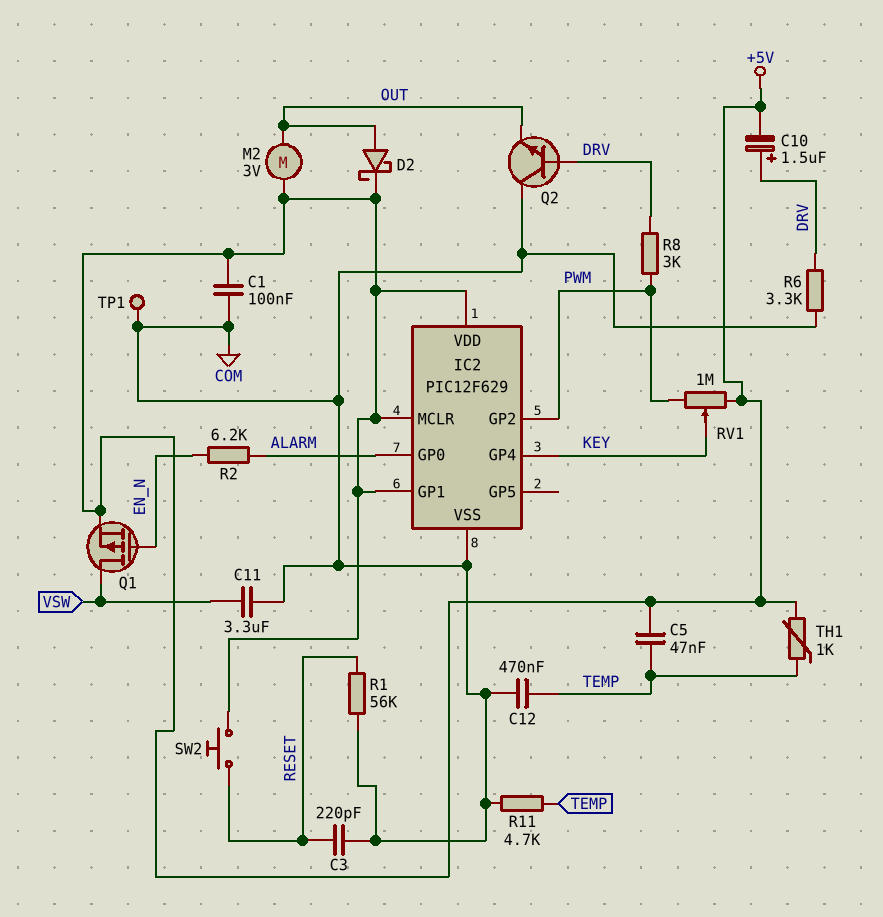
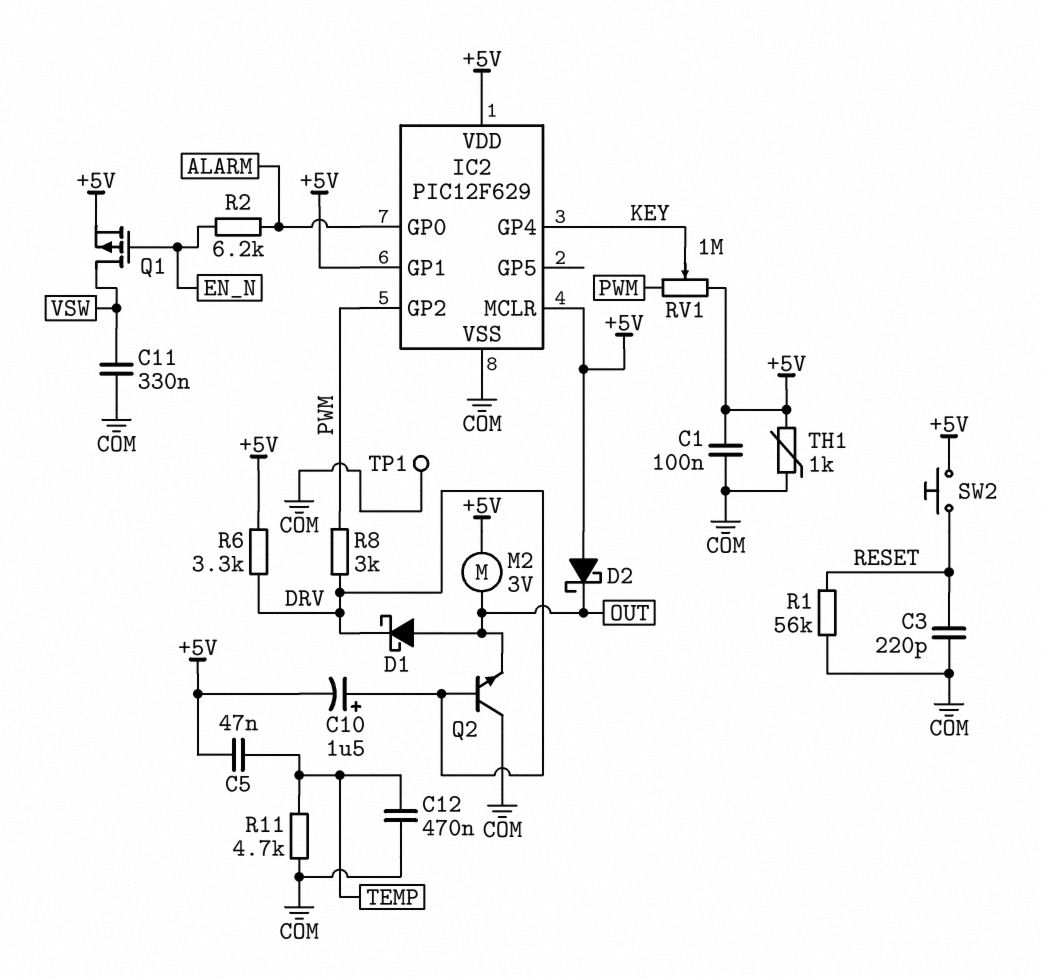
C11: 3.3uF (COM, VSW) -> 330nF (COM, VSW)
D1: none -> schottky (A OUT, K DRV)
D2: schottky (A OUT, K +5V) -> schottky (A +5V, K OUT)
R6: 3.3k (COM, DRV) -> 3.3k (+5V, DRV)
TH1: 1k (+5V, TEMP) -> 1k (+5V, COM)

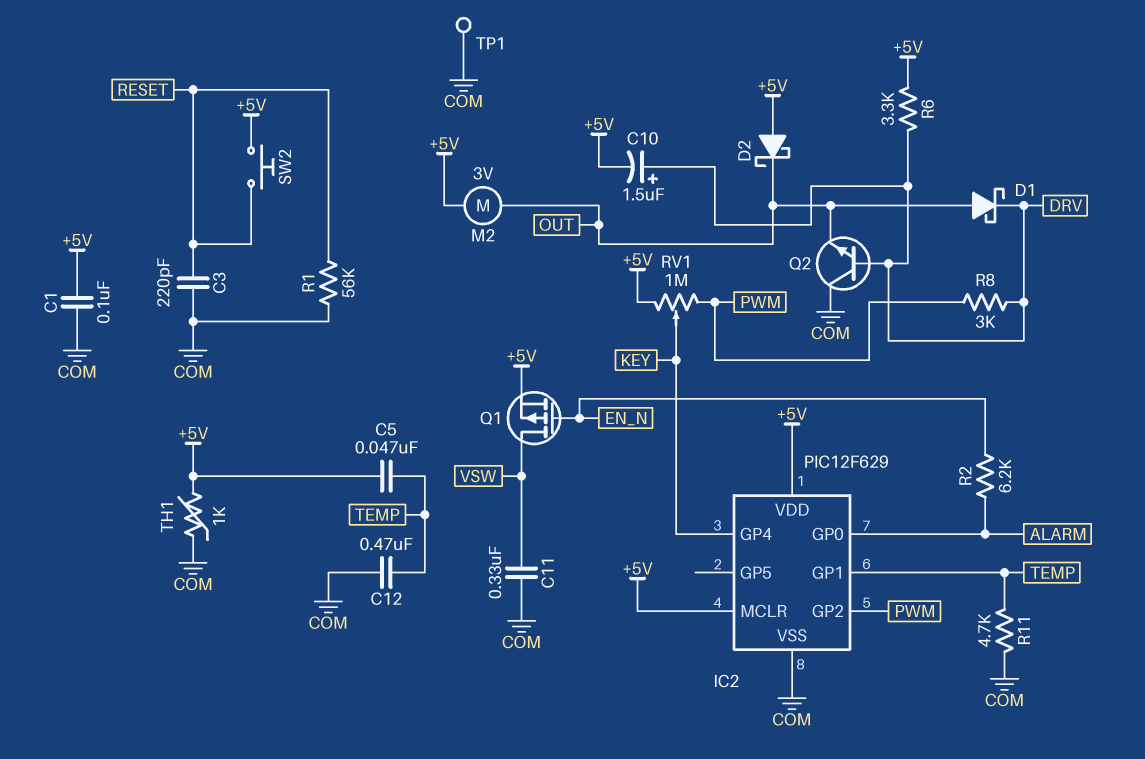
IC2 pin GP1: +5V -> TEMP

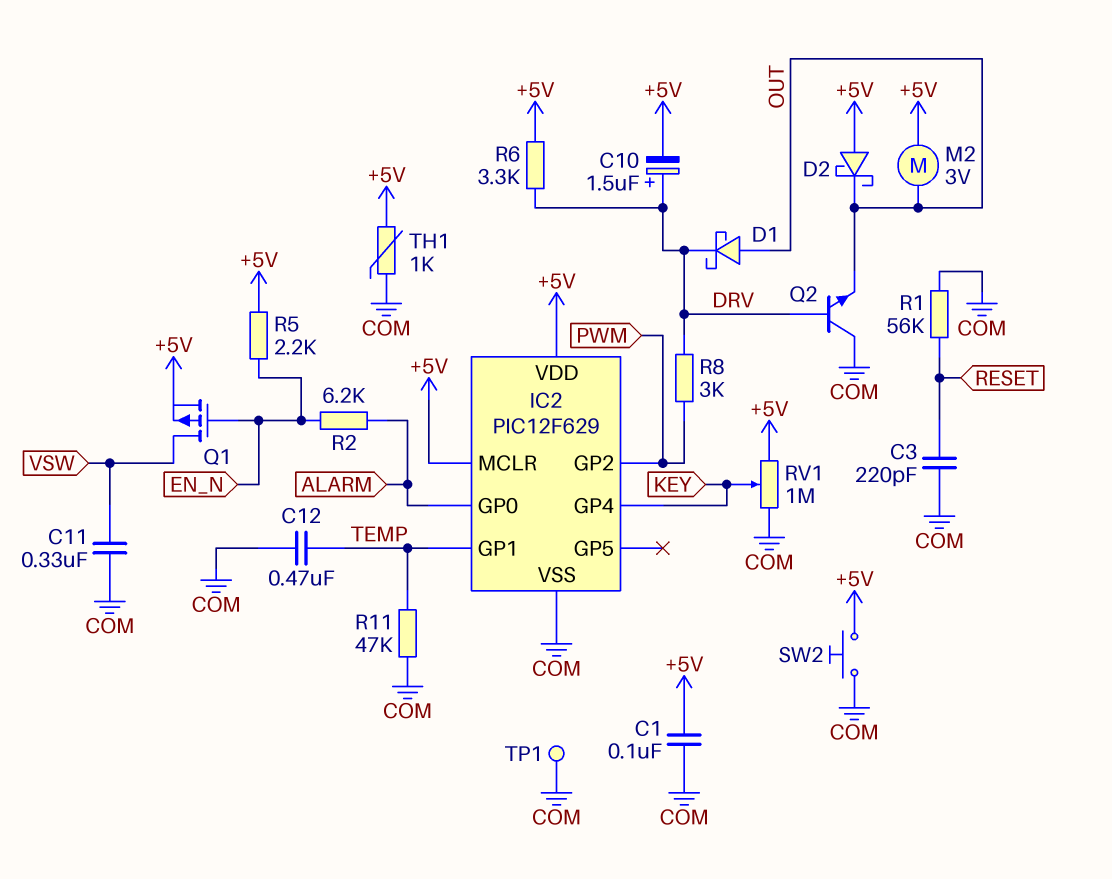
C5: 47nF (+5V, TEMP) -> none
R5: none -> 2.2k (+5V, EN_N)
R11: 4.7k (COM, TEMP) -> 47k (COM, TEMP)
RV1: 1M (+5V, PWM, wiper KEY) -> 1M (+5V, COM, wiper KEY)
SW2: button (+5V, RESET) -> button (+5V, COM)

